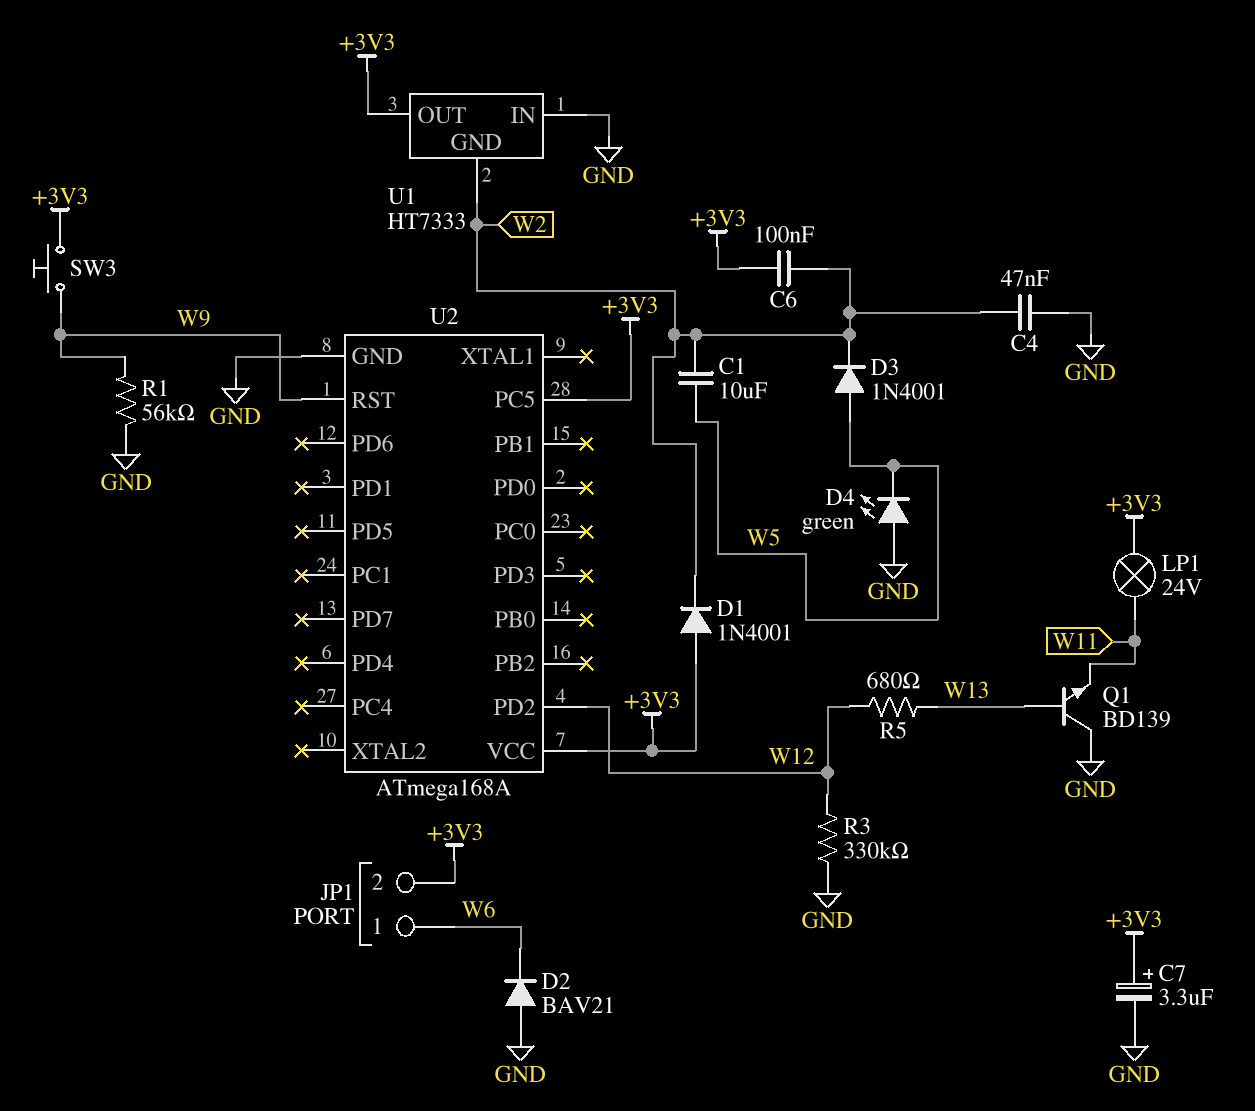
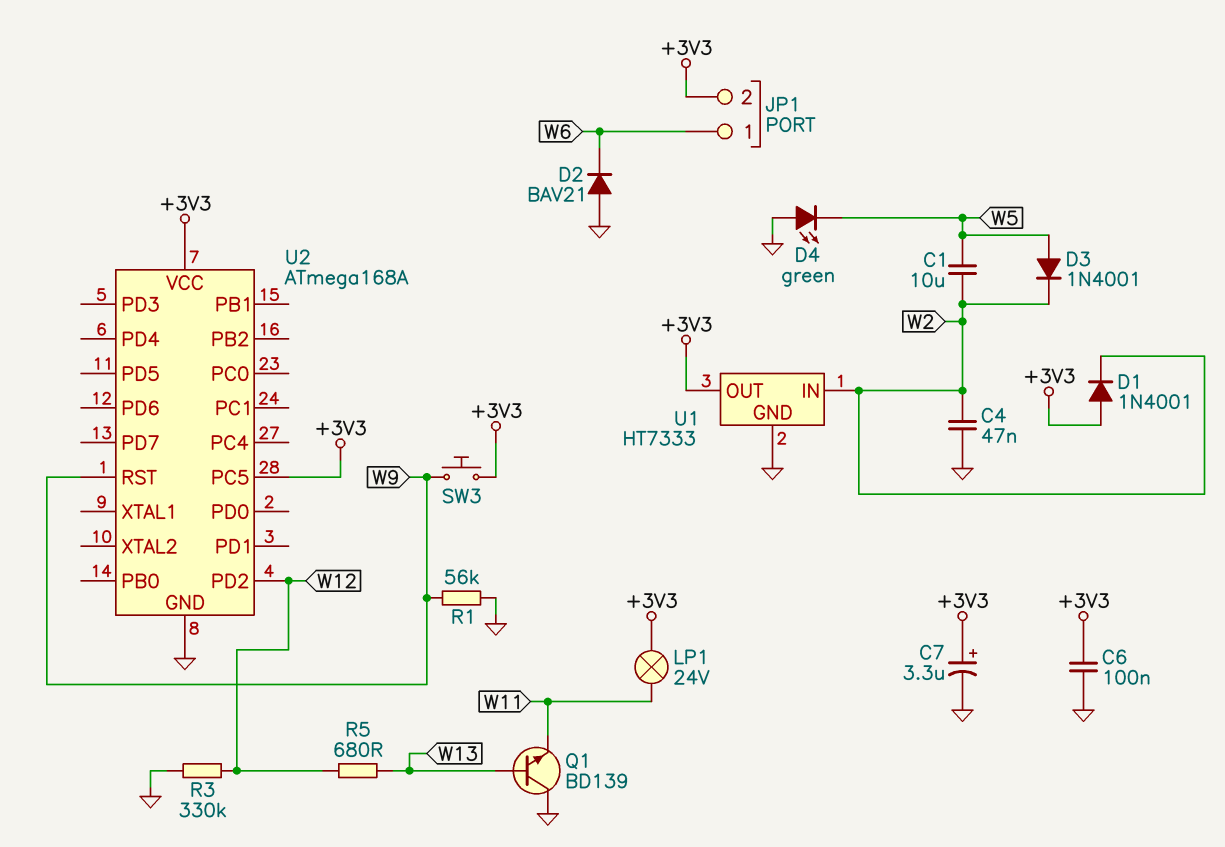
C6: 100nF (+3V3, W2) -> 100nF (+3V3, GND)
U1 pin GND: W2 -> GND
U1 pin IN: GND -> W2

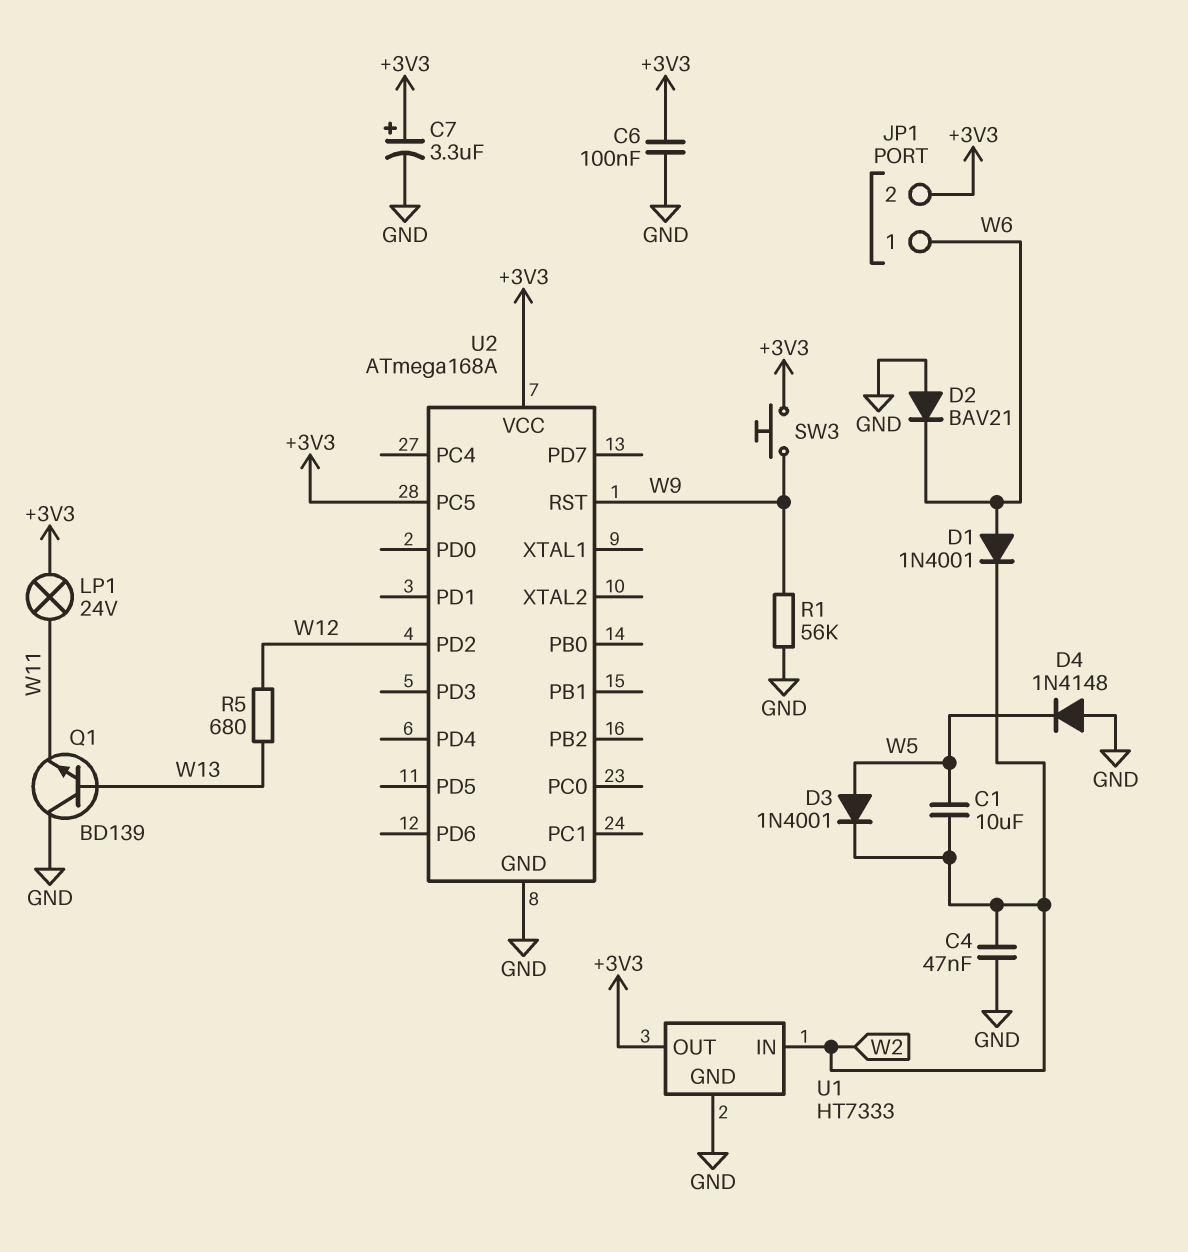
D1: diode 1N4001 (A +3V3, K W2) -> diode 1N4001 (A W6, K W2)
D4: LED green (A GND, K W5) -> diode 1N4148 (A GND, K W5)
R3: 330k (GND, W12) -> none

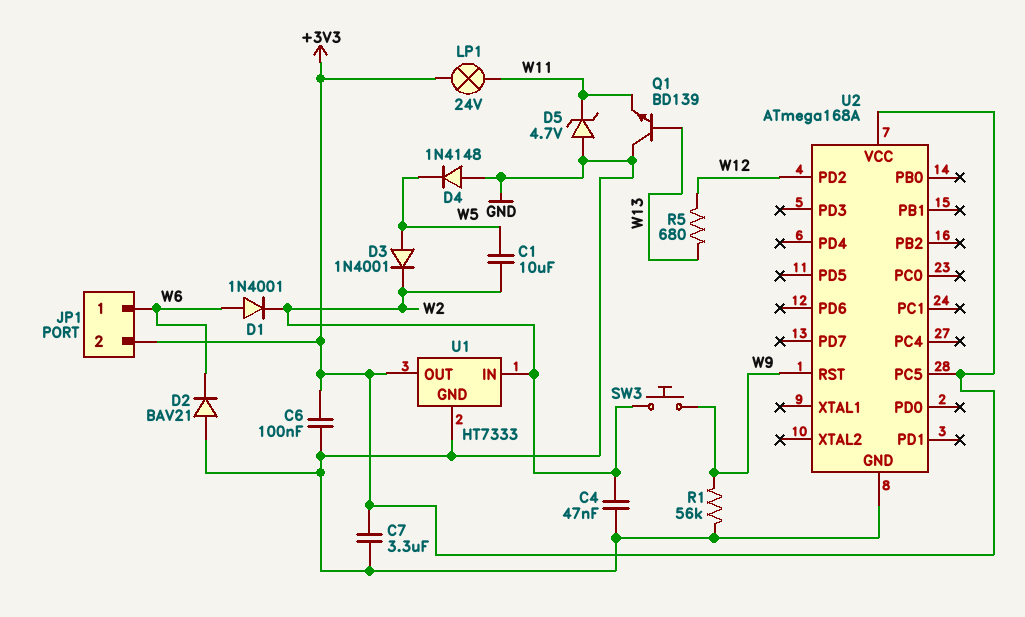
C7: 3.3uF (plus +3V3, minus GND) -> 3.3uF (+3V3, GND)
D5: none -> zener 4.7V (A GND, K W11)
SW3: button (+3V3, W9) -> button (W2, W9)

